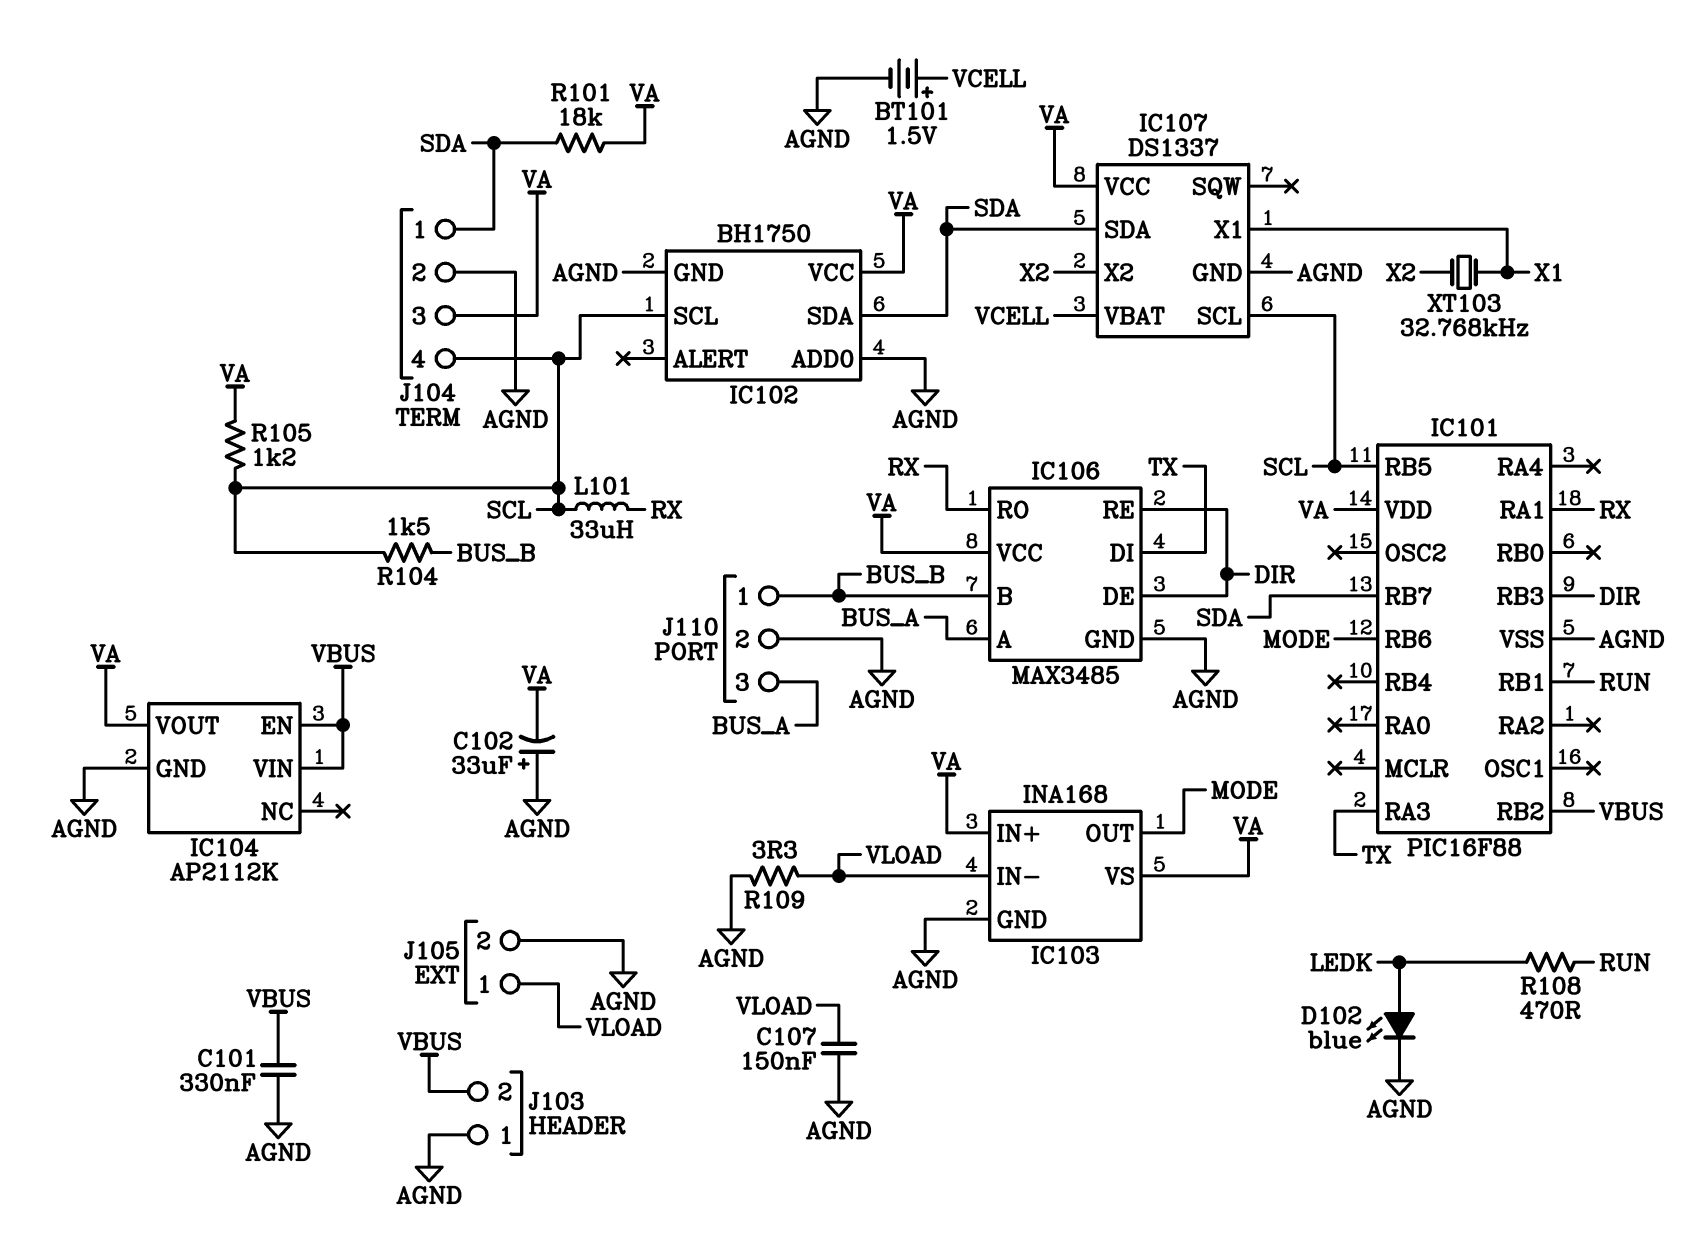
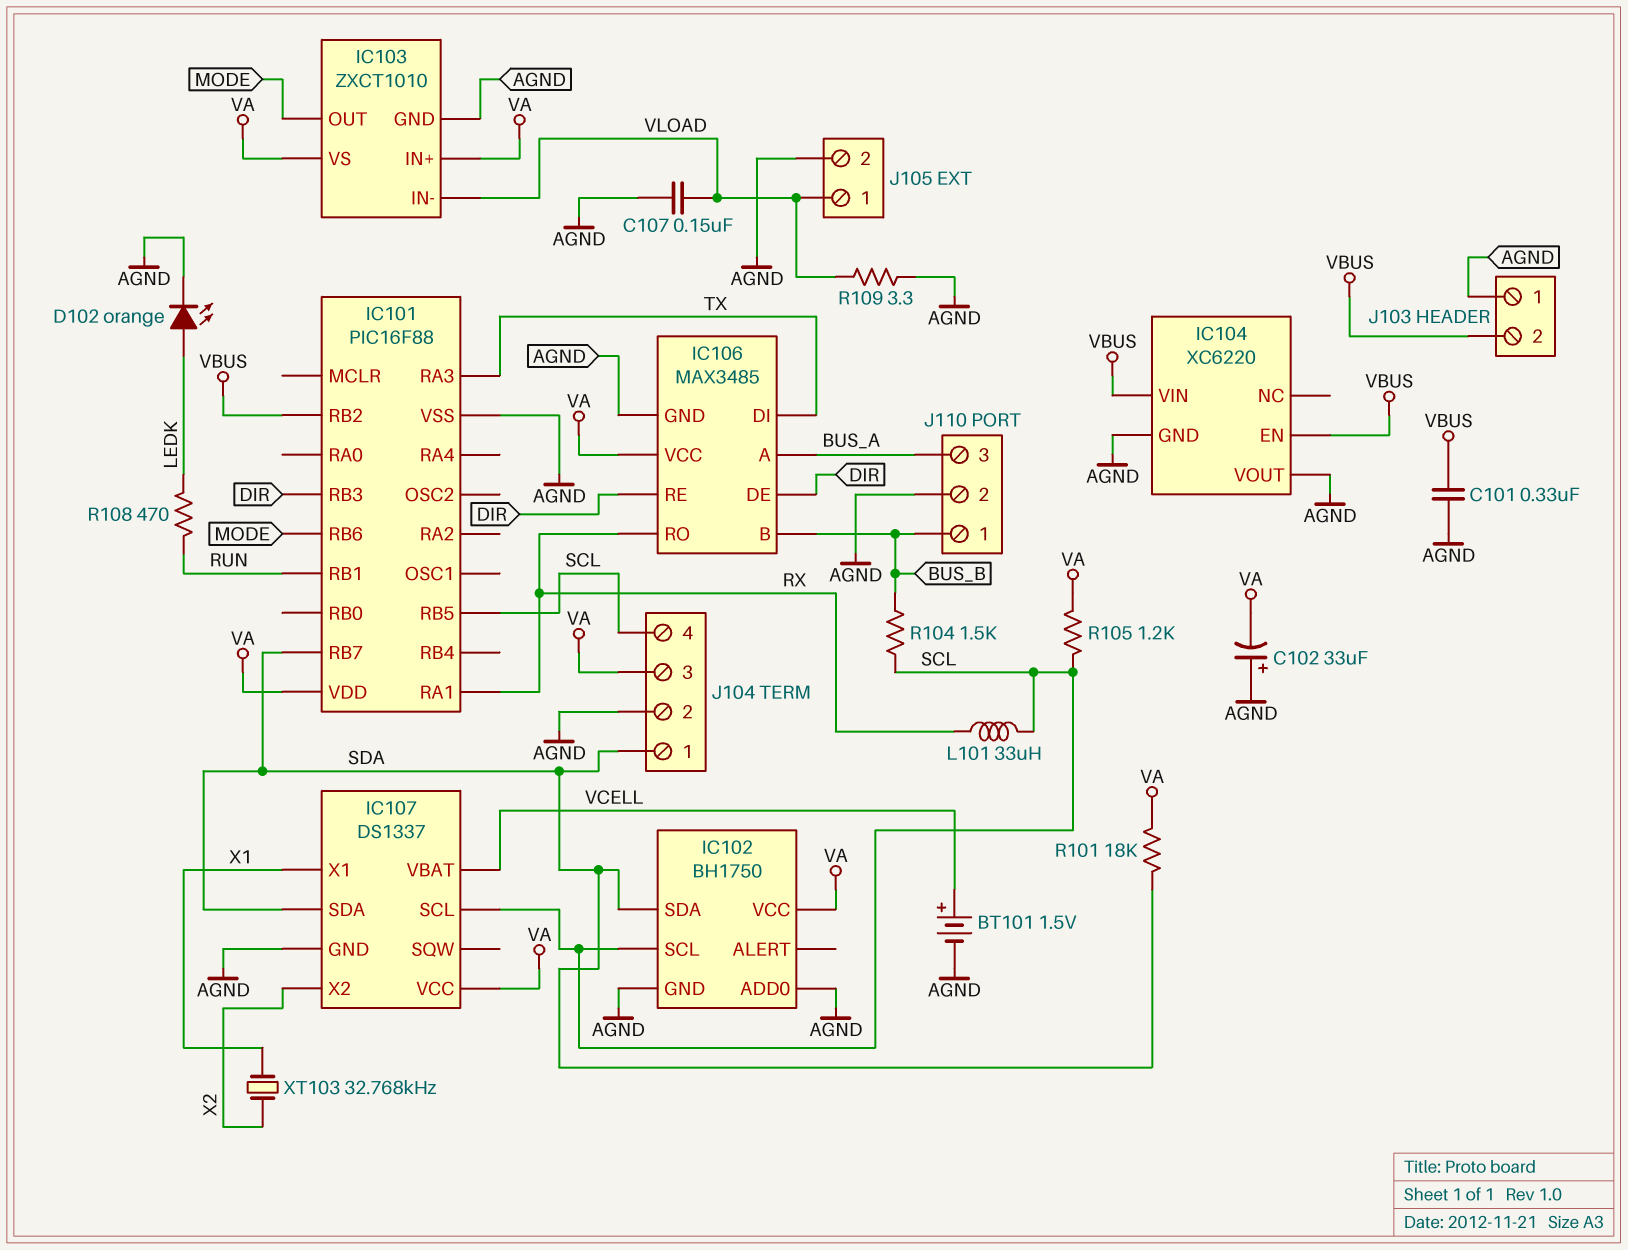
D102: LED blue (A LEDK, K AGND) -> LED orange (A LEDK, K AGND)
IC103: INA168 -> ZXCT1010
IC104: AP2112K -> XC6220
IC104 pin VOUT: VA -> AGND

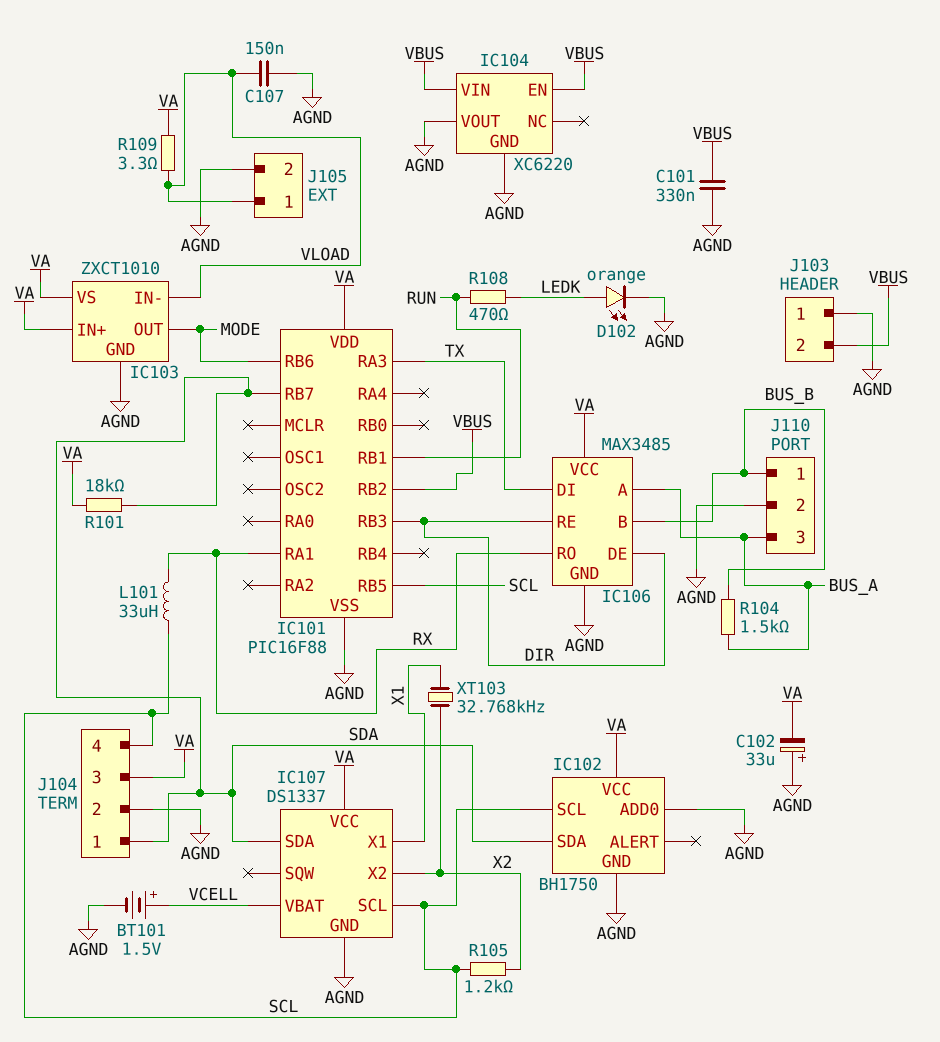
R104: 1.5k (BUS_B, SCL) -> 1.5k (BUS_A, BUS_B)
R105: 1.2k (SCL, VA) -> 1.2k (SCL, X2)
R109: 3.3 (AGND, VLOAD) -> 3.3 (VA, VLOAD)

